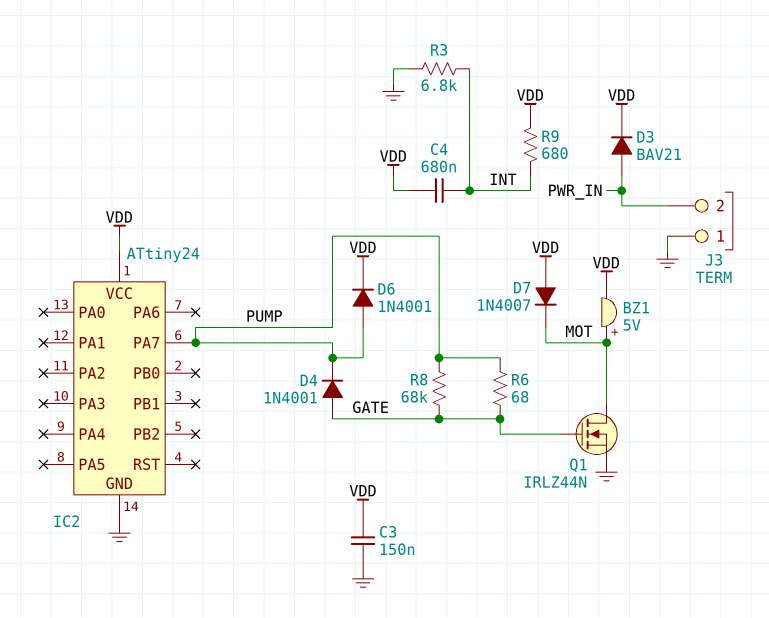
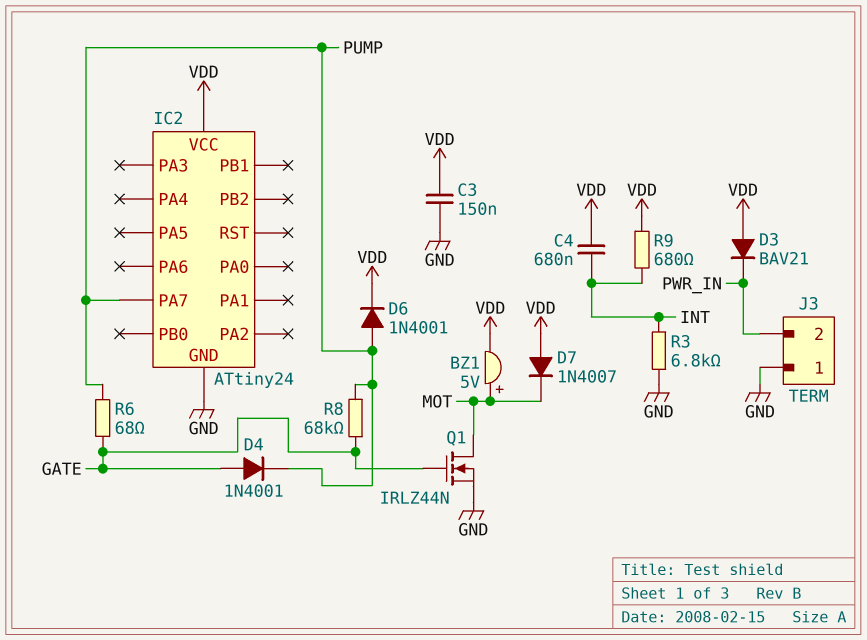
D3: diode BAV21 (A PWR_IN, K VDD) -> diode BAV21 (A VDD, K PWR_IN)

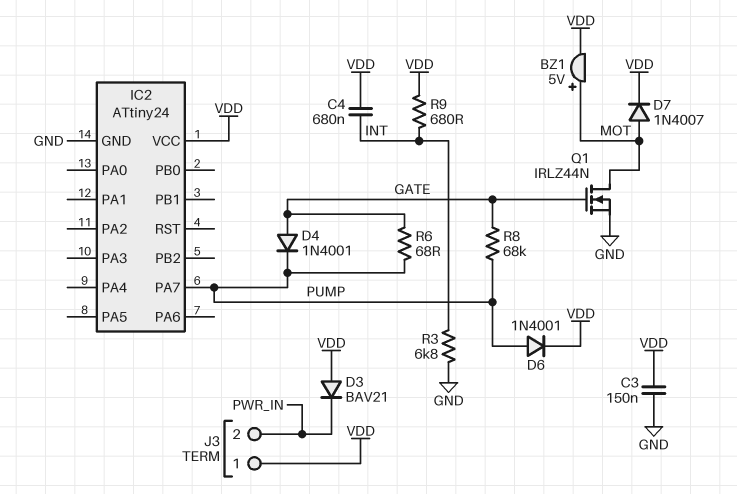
D7: diode 1N4007 (A VDD, K MOT) -> diode 1N4007 (A MOT, K VDD)
J3 pin 1: GND -> VDD

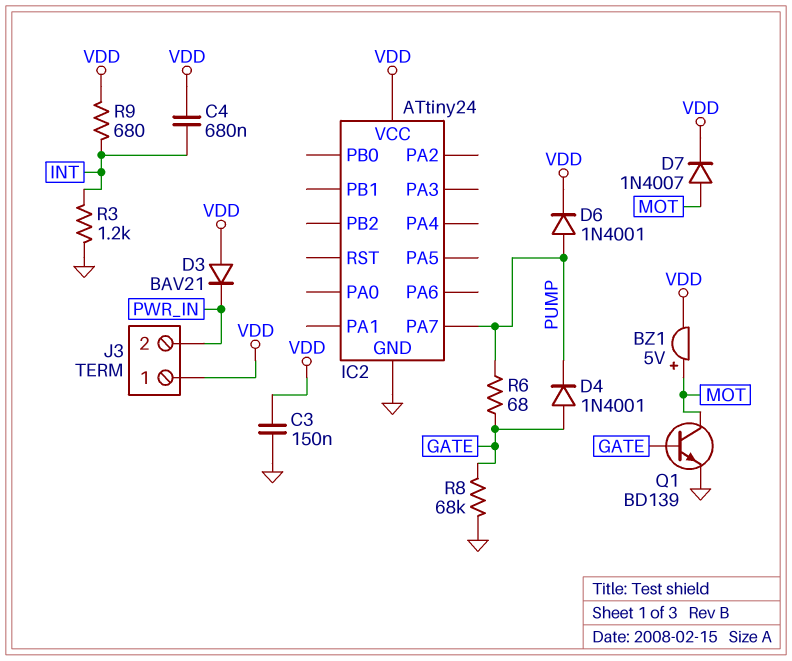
Q1: NMOS IRLZ44N (G GATE, D MOT, S GND) -> NPN BD139 (B GATE, C MOT, E GND)
R3: 6.8k (GND, INT) -> 1.2k (GND, INT)
R8: 68k (GATE, PUMP) -> 68k (GATE, GND)

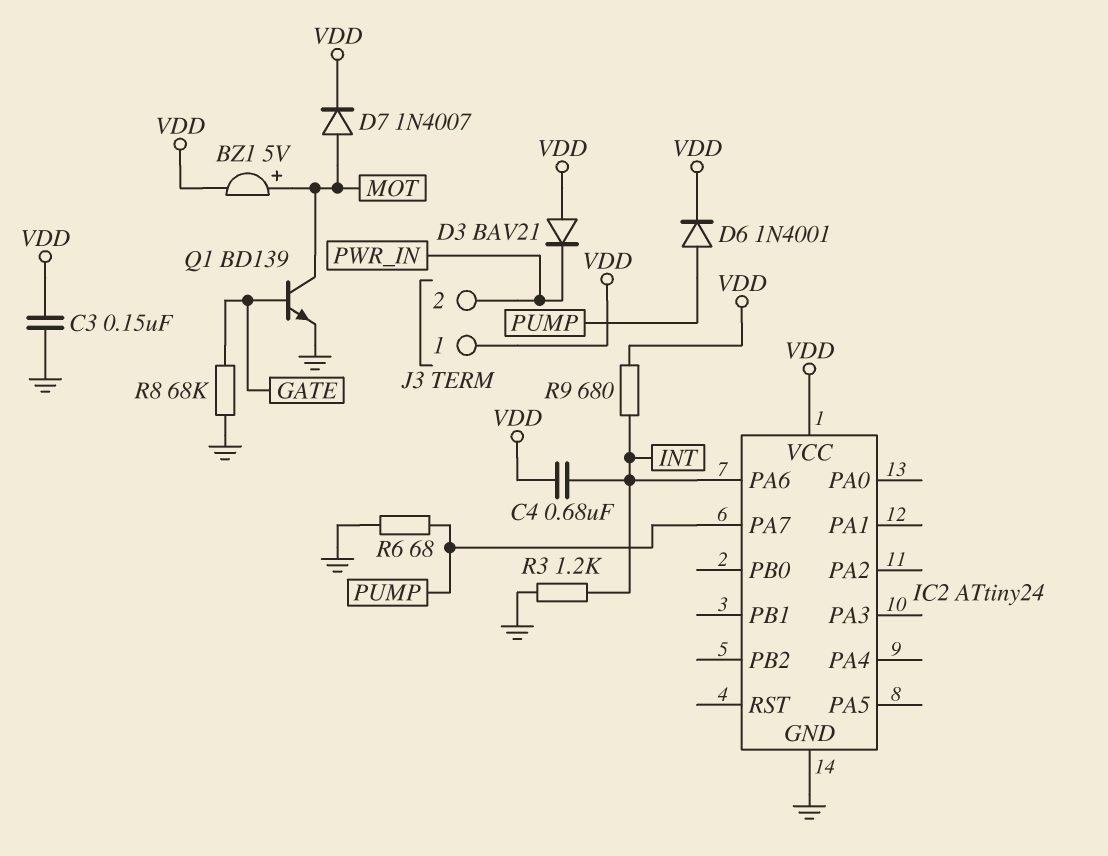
D4: diode 1N4001 (A GATE, K PUMP) -> none
IC2 pin PA6: none -> INT
R6: 68 (GATE, PUMP) -> 68 (GND, PUMP)

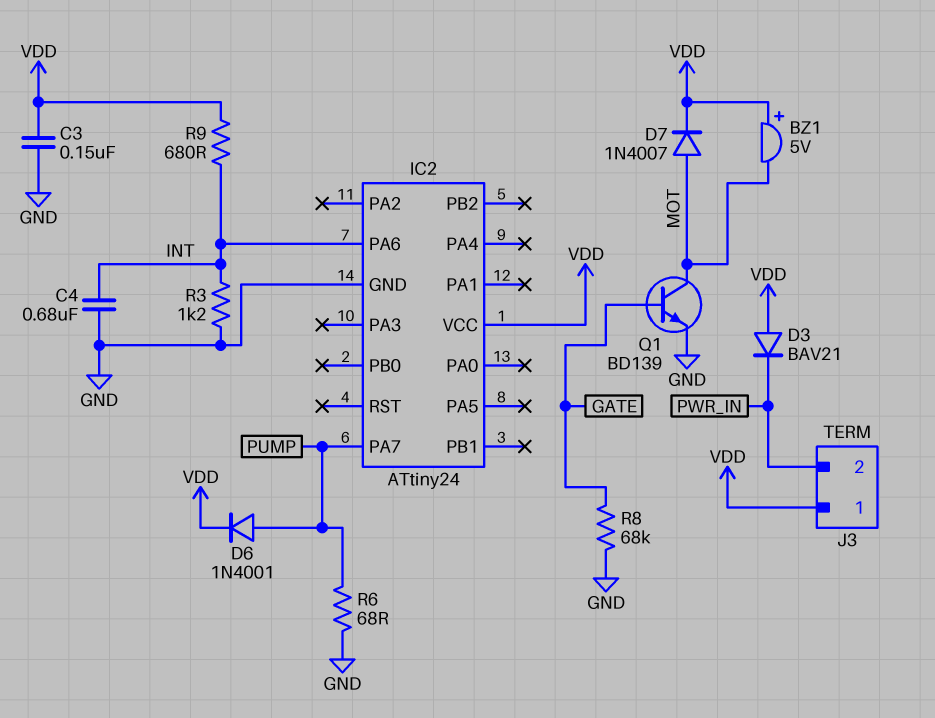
BZ1: buzzer 5V (plus MOT, minus VDD) -> buzzer 5V (plus VDD, minus MOT)
C4: 680nF (INT, VDD) -> 680nF (GND, INT)

